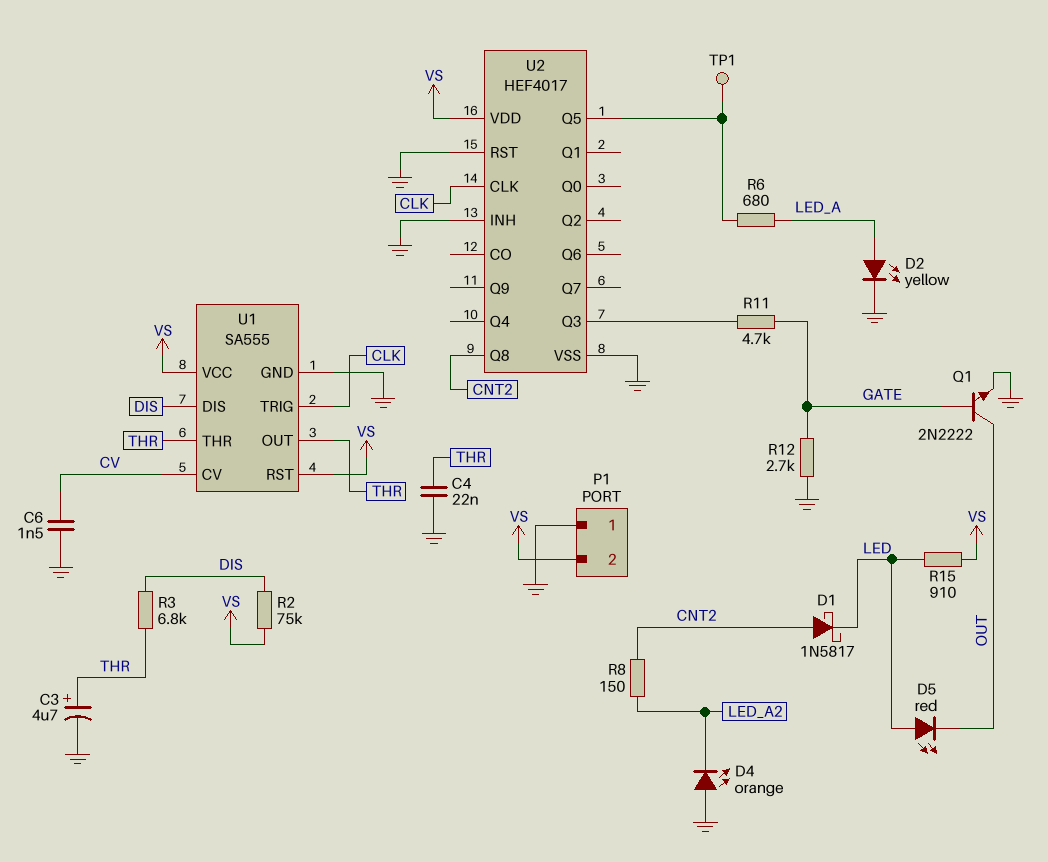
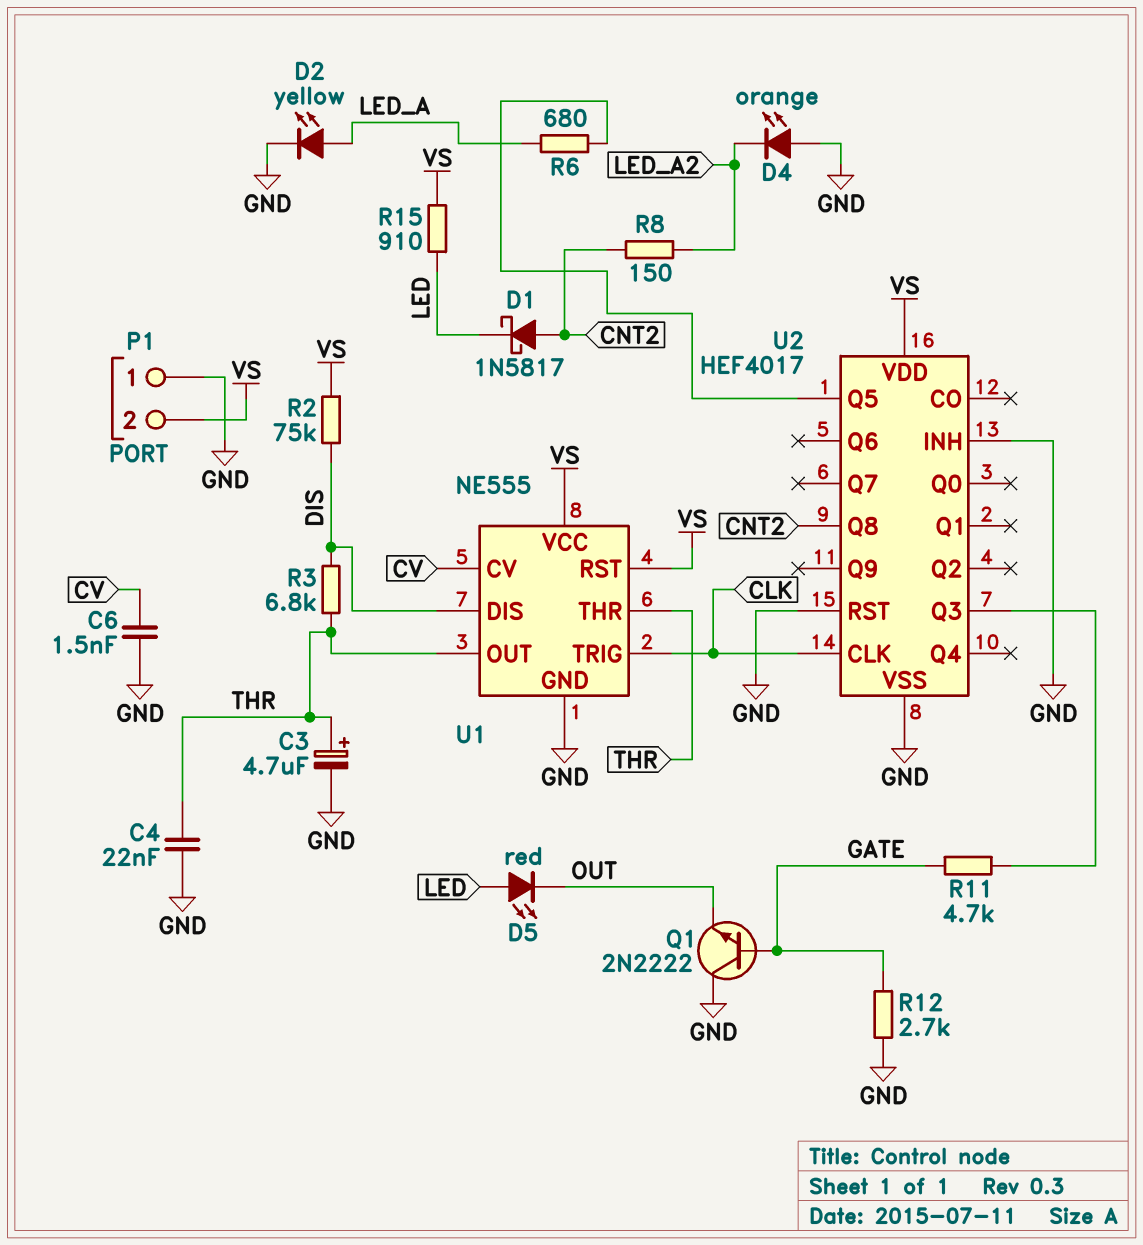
Q1: NPN 2N2222 (B GATE, C OUT, E GND) -> NPN 2N2222 (B GATE, C GND, E OUT)
TP1: test point (U2/Q5) -> none
U1: SA555 -> NE555

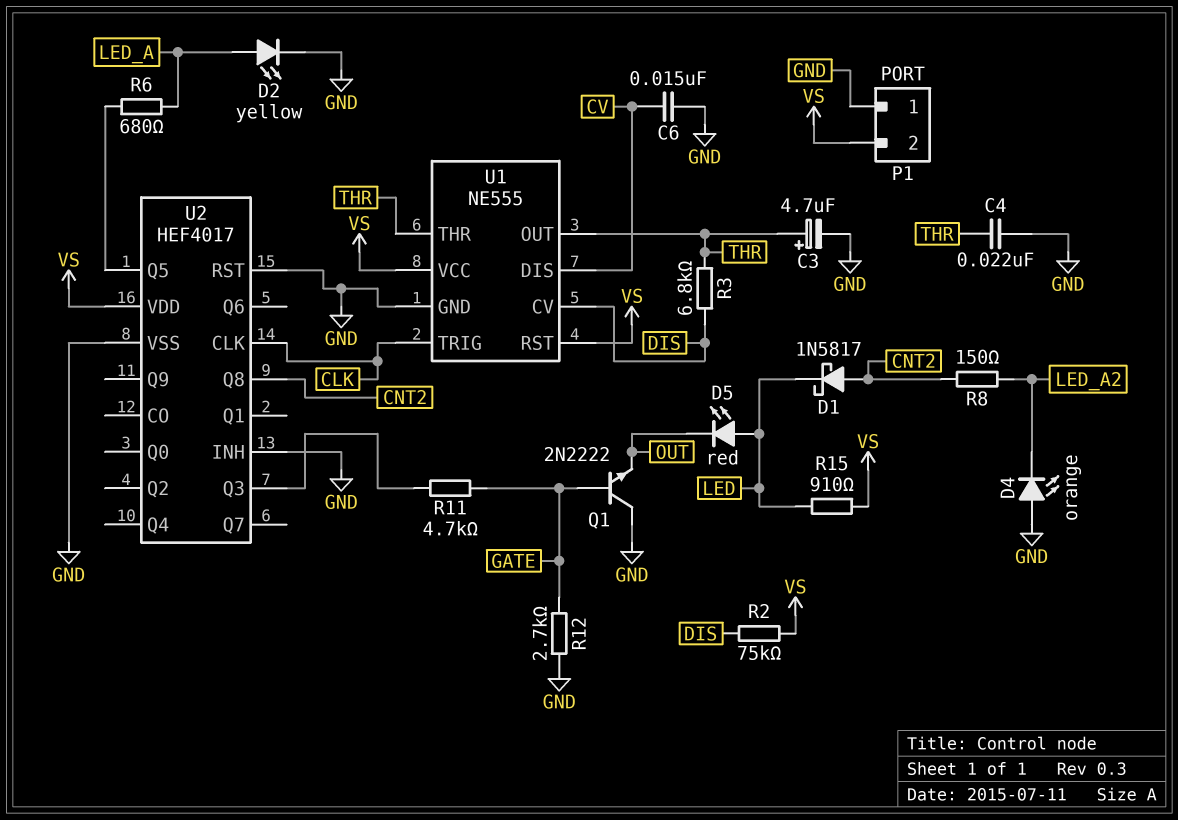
C6: 1.5nF (CV, GND) -> 15nF (CV, GND)
U1 pin CV: CV -> DIS
U1 pin DIS: DIS -> CV

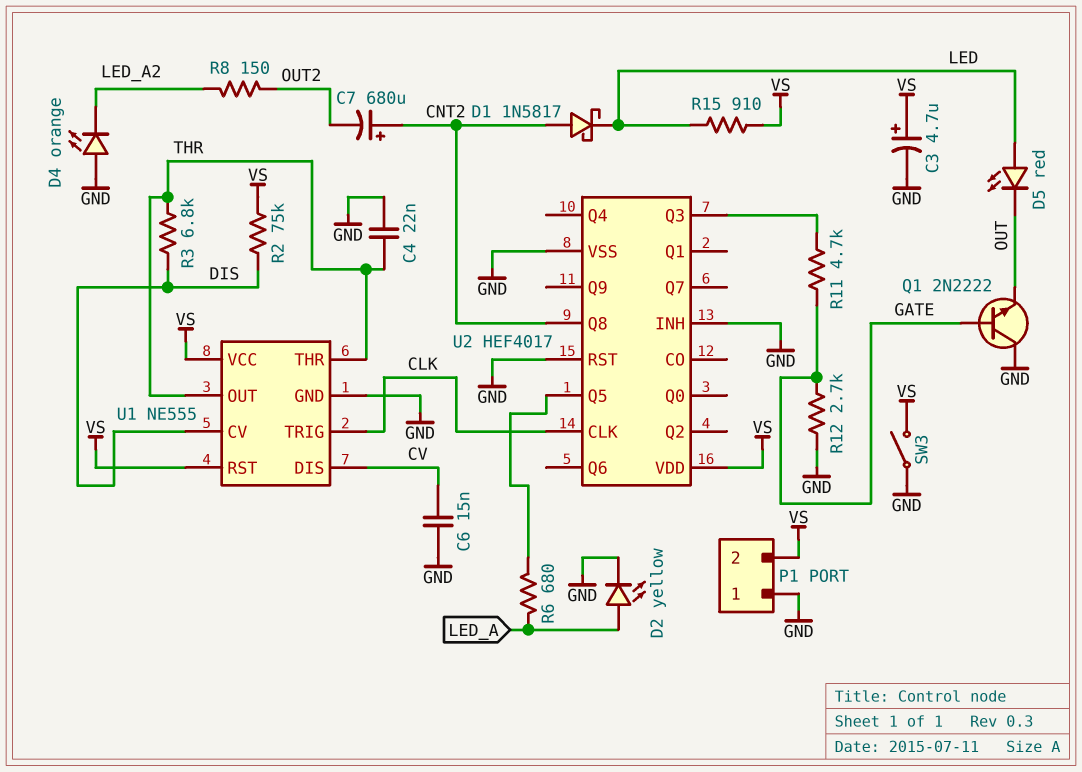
C3: 4.7uF (plus THR, minus GND) -> 4.7uF (plus VS, minus GND)
C7: none -> 680uF (plus CNT2, minus OUT2)
R8: 150 (CNT2, LED_A2) -> 150 (LED_A2, OUT2)
SW3: none -> switch (GND, VS)

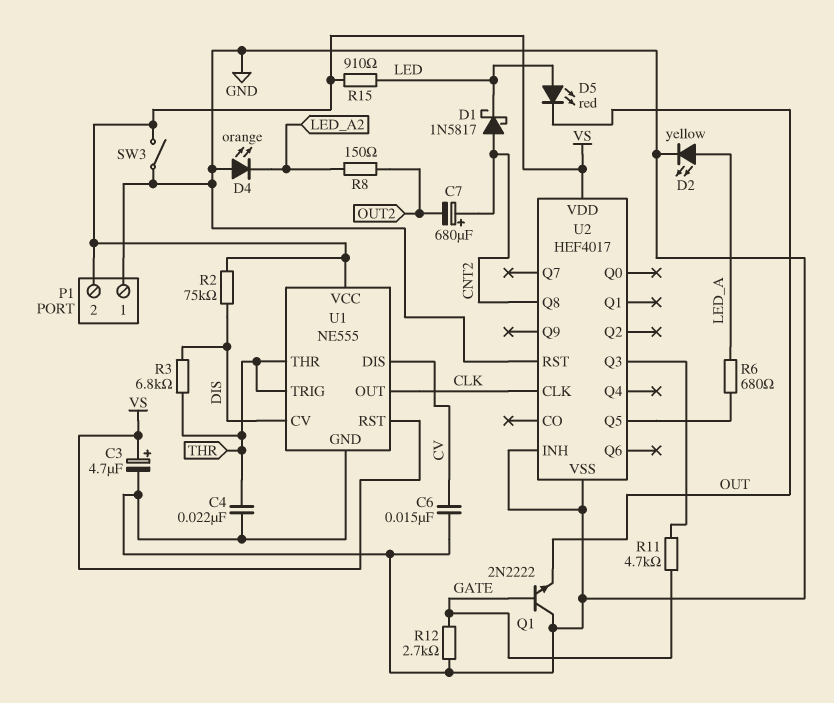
U1 pin OUT: THR -> CLK
U1 pin TRIG: CLK -> THR

